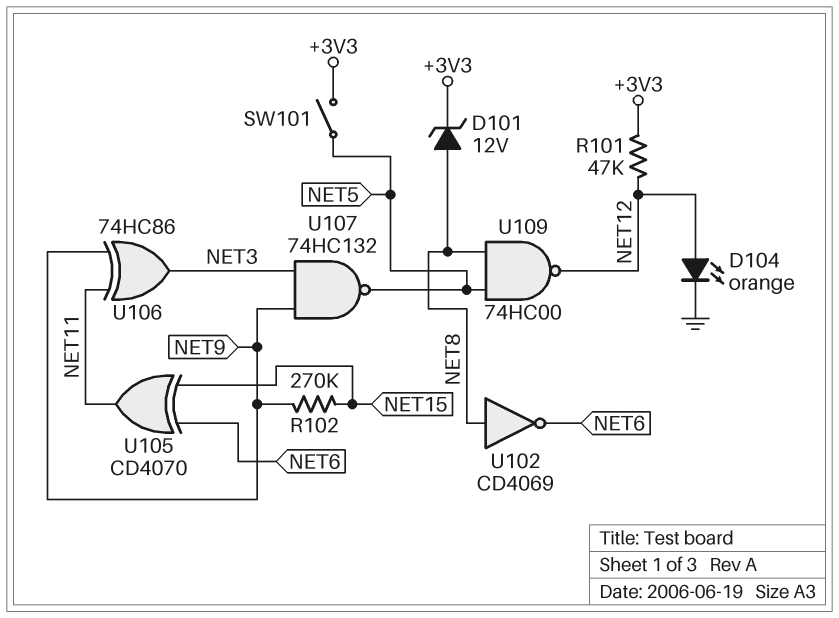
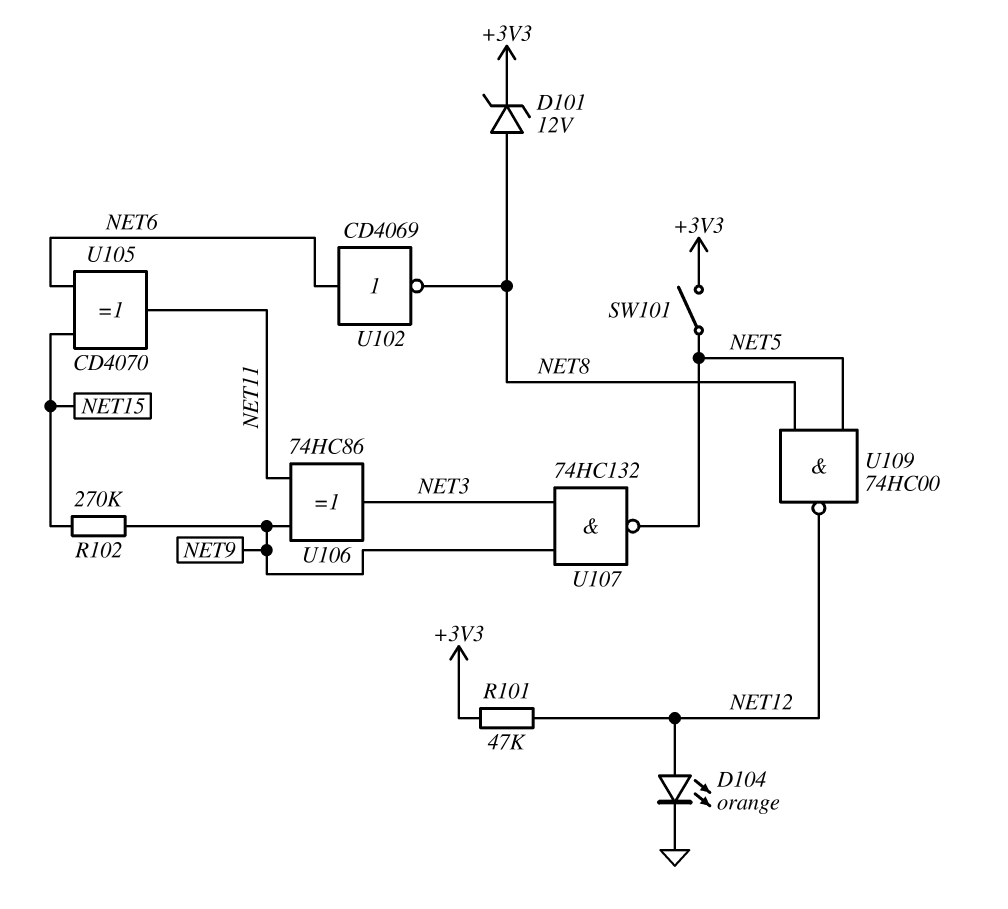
U102: NOT CD4069 (in NET8, out NET6) -> NOT CD4069 (in NET6, out NET8)

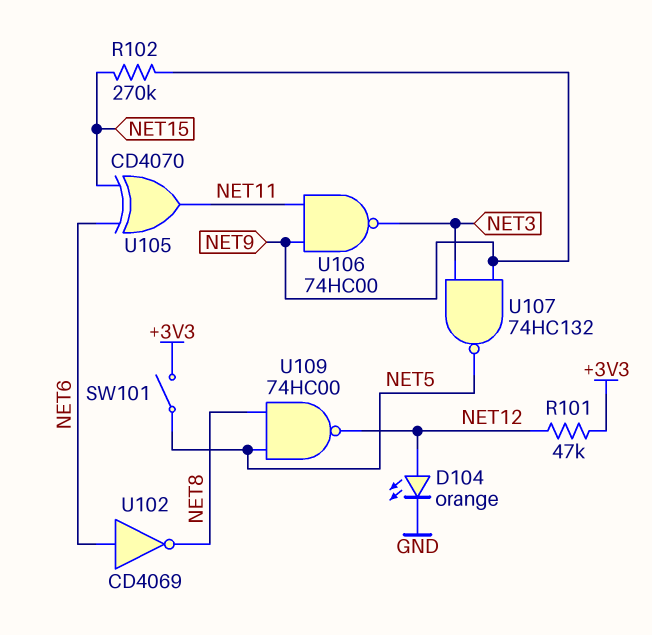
D101: zener 12V (A NET8, K +3V3) -> none
U106: XOR 74HC86 (in NET9, in NET11, out NET3) -> NAND 74HC00 (in NET9, in NET11, out NET3)

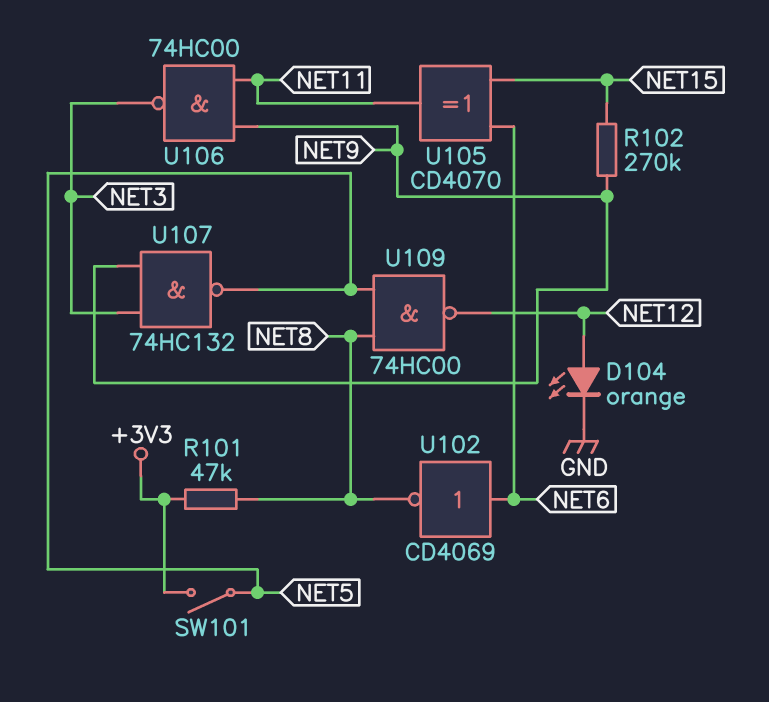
R101: 47k (+3V3, NET12) -> 47k (+3V3, NET8)

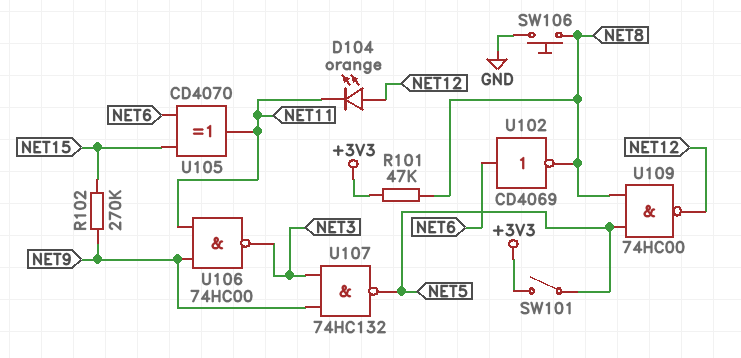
D104: LED orange (A NET12, K GND) -> LED orange (A NET12, K NET11)
SW106: none -> button (GND, NET8)

